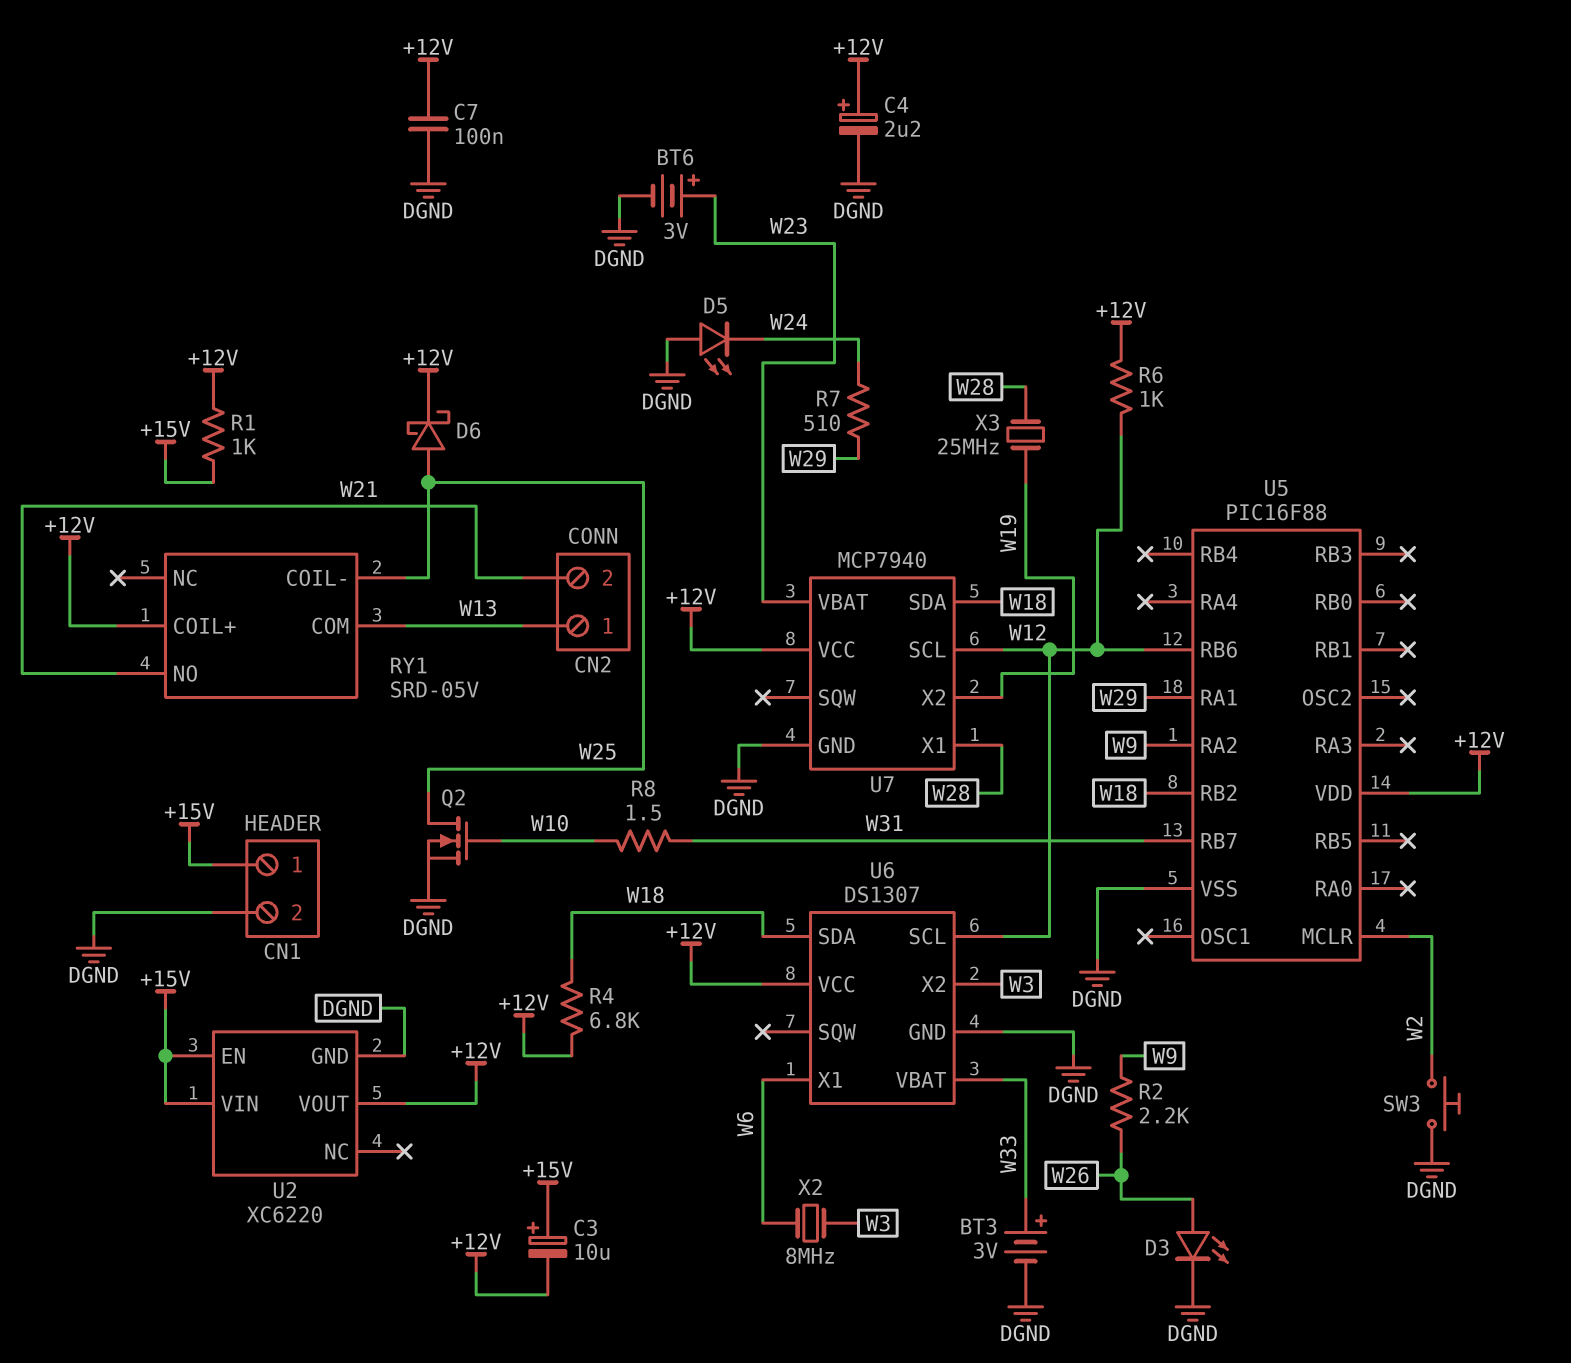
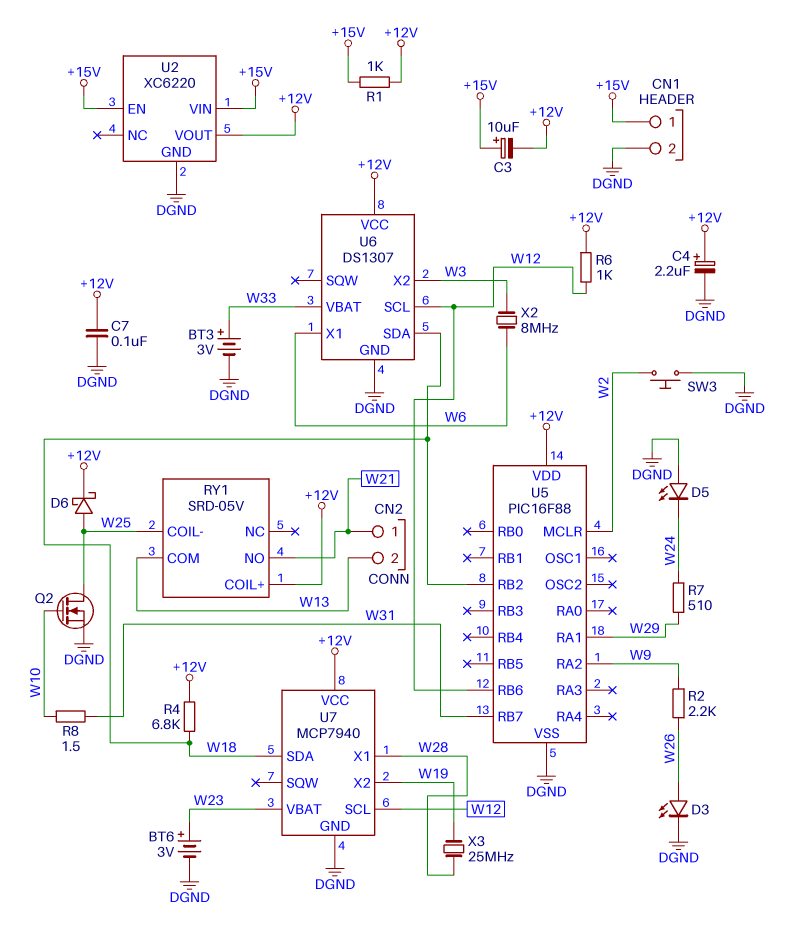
CN2 pin 1: W13 -> W21
CN2 pin 2: W21 -> W13

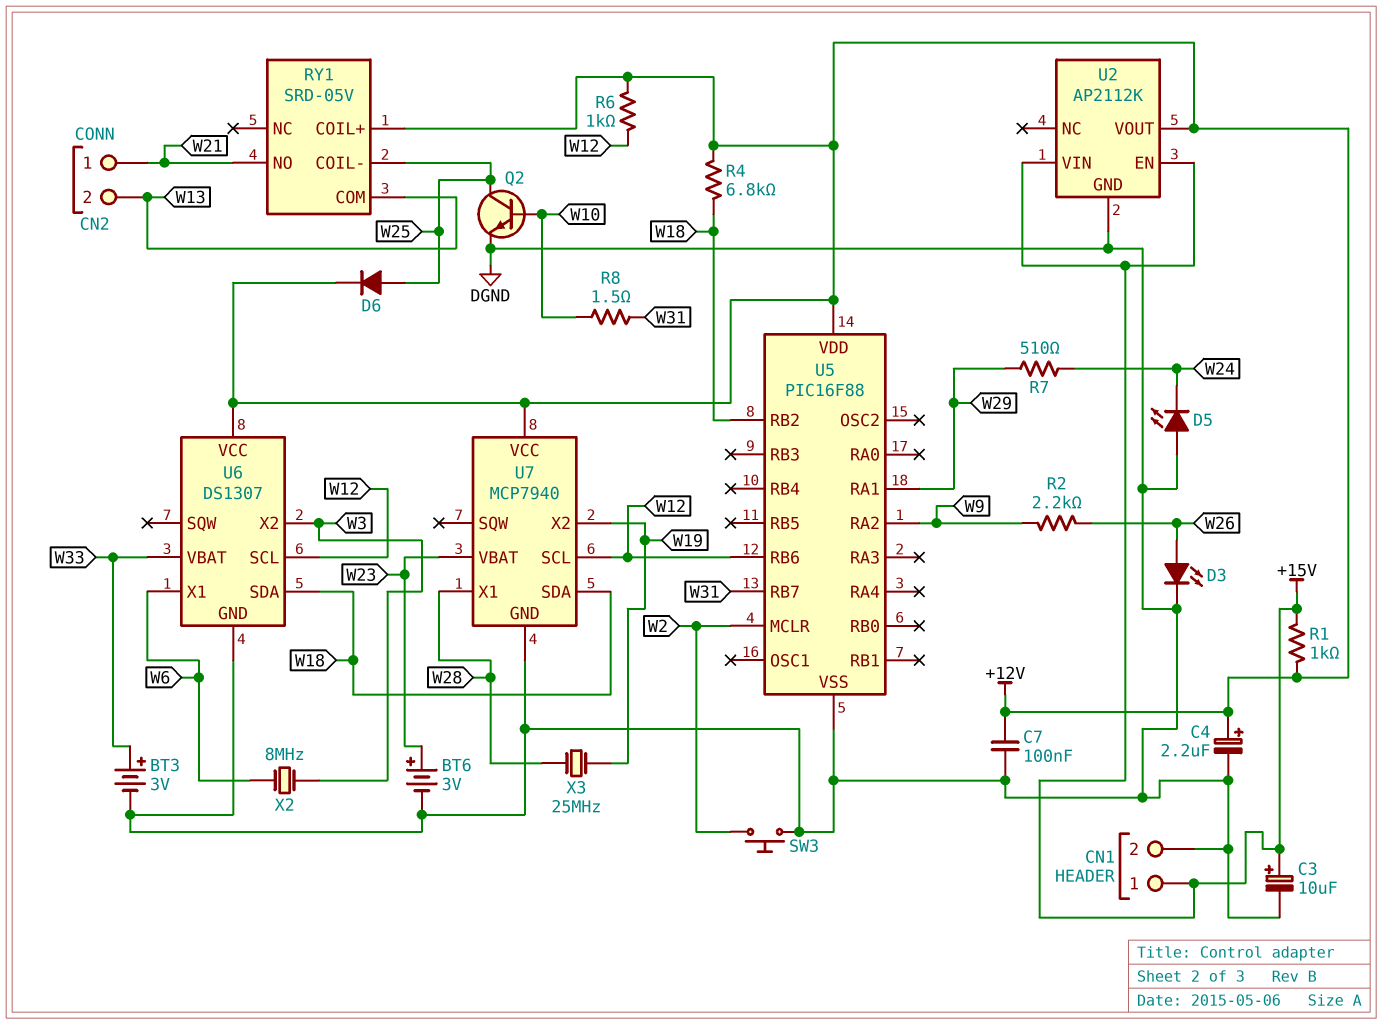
C3: 10uF (plus +15V, minus +12V) -> 10uF (plus +15V, minus DGND)
D6: schottky (A W25, K +12V) -> diode (A W25, K +12V)
Q2: NMOS (G W10, D W25, S DGND) -> NPN (B W10, C W25, E DGND)
U2: XC6220 -> AP2112K

